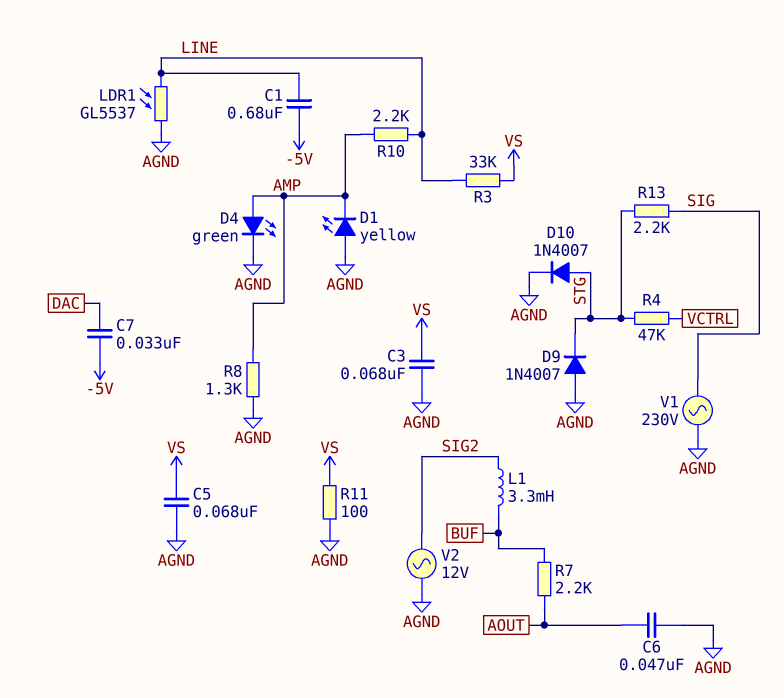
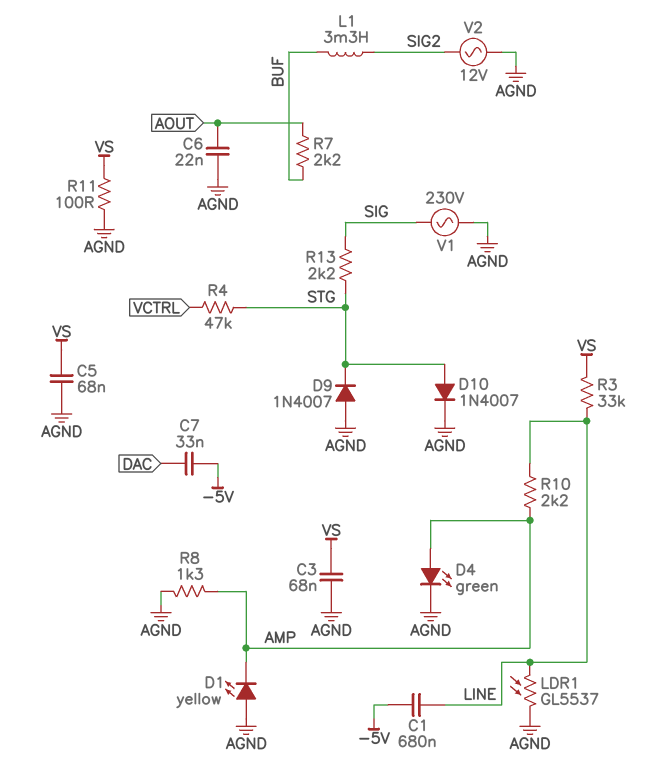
C6: 47nF (AGND, AOUT) -> 22nF (AGND, AOUT)

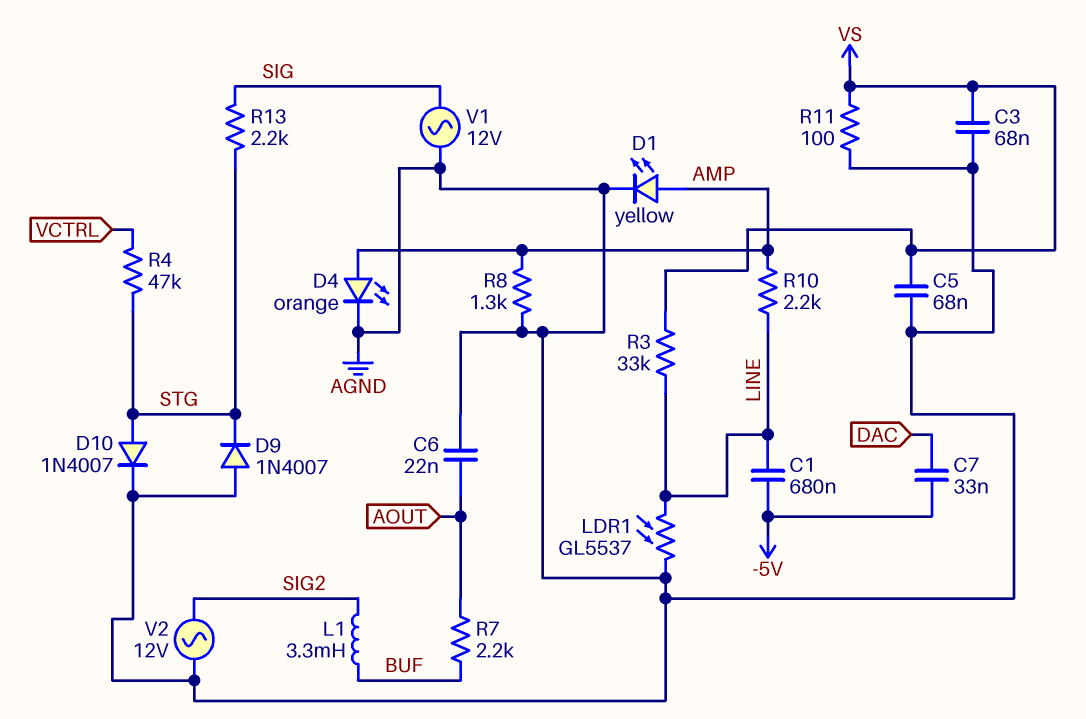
D1: LED yellow (A AGND, K AMP) -> LED yellow (A AMP, K AGND)
D4: LED green (A AMP, K AGND) -> LED orange (A AMP, K AGND)
V1: AC 230V (AGND, SIG) -> AC 12V (AGND, SIG)

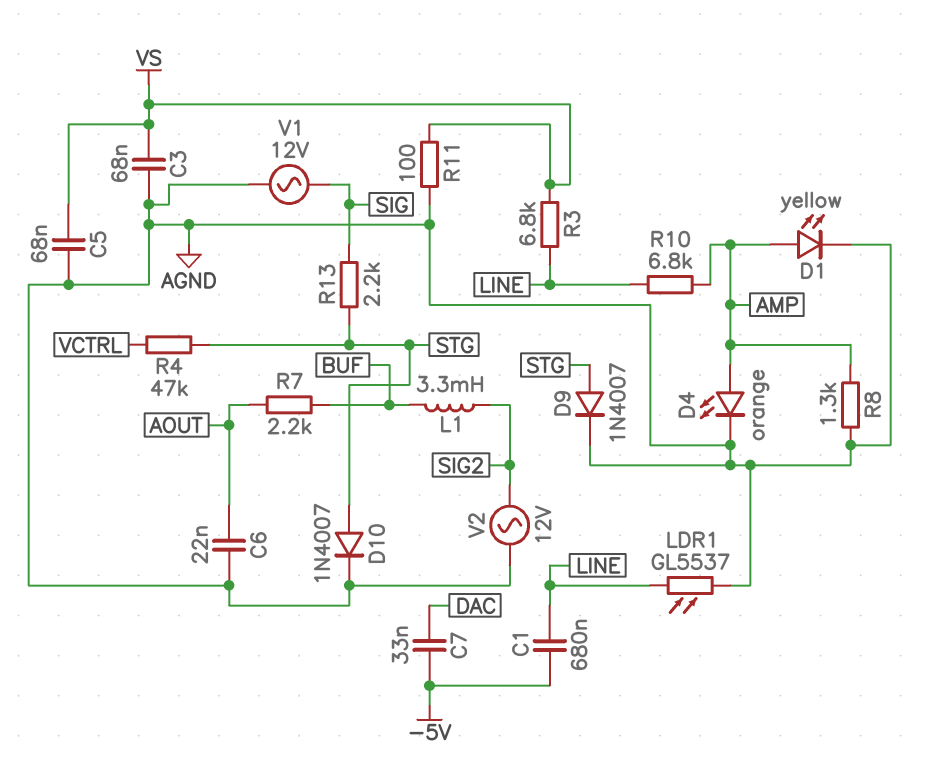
D9: diode 1N4007 (A AGND, K STG) -> diode 1N4007 (A STG, K AGND)
R3: 33k (LINE, VS) -> 6.8k (LINE, VS)
R10: 2.2k (AMP, LINE) -> 6.8k (AMP, LINE)

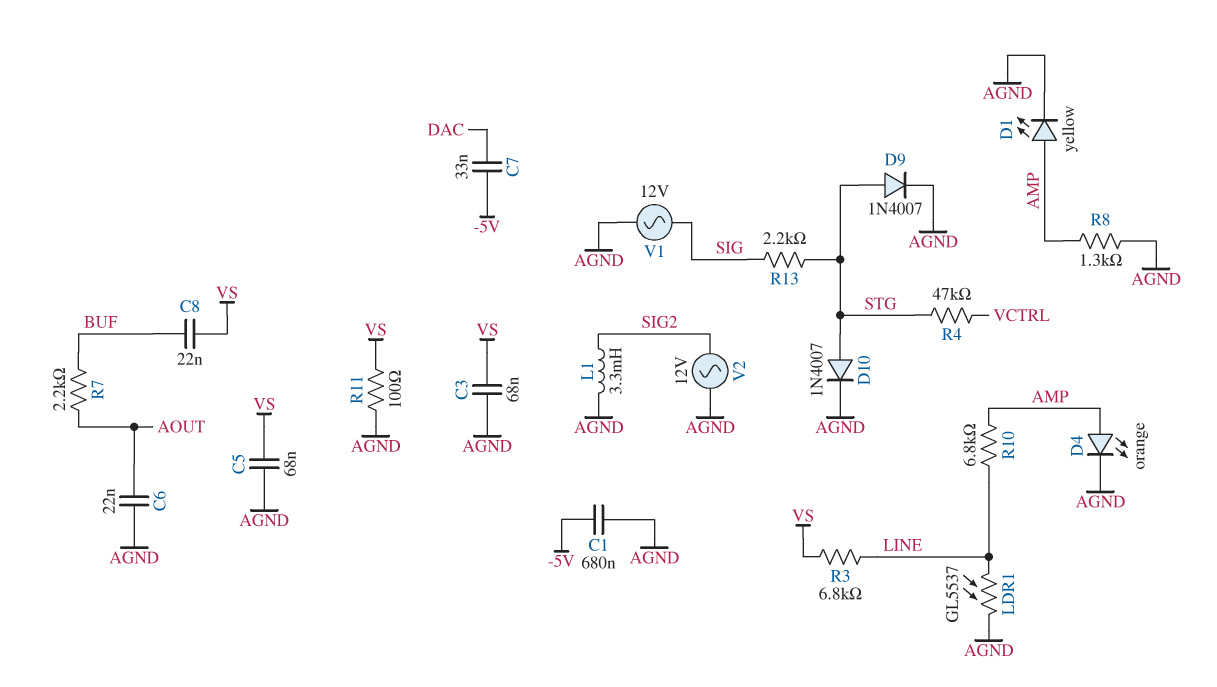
C1: 680nF (-5V, LINE) -> 680nF (-5V, AGND)
C8: none -> 22nF (BUF, VS)
L1: 3.3mH (BUF, SIG2) -> 3.3mH (AGND, SIG2)

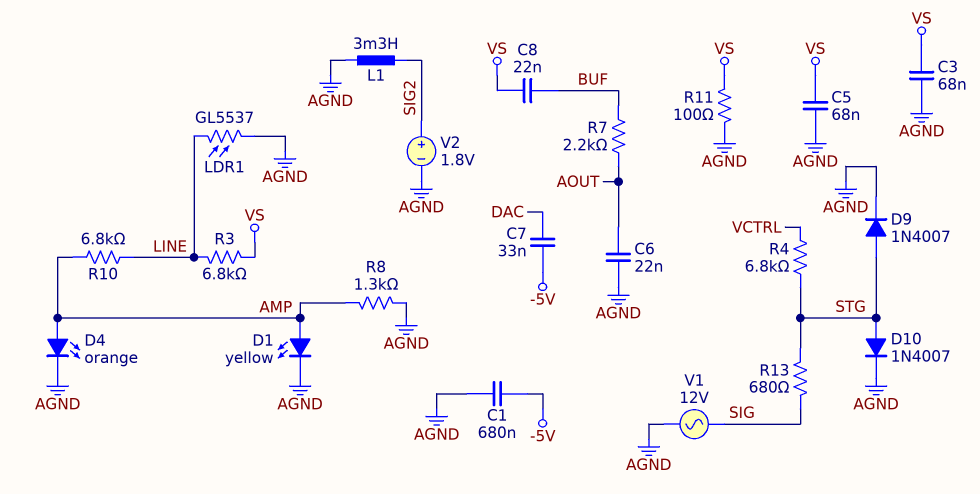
R4: 47k (STG, VCTRL) -> 6.8k (STG, VCTRL)
R13: 2.2k (SIG, STG) -> 680 (SIG, STG)
V2: AC 12V (AGND, SIG2) -> 1.8V (plus SIG2, minus AGND)

